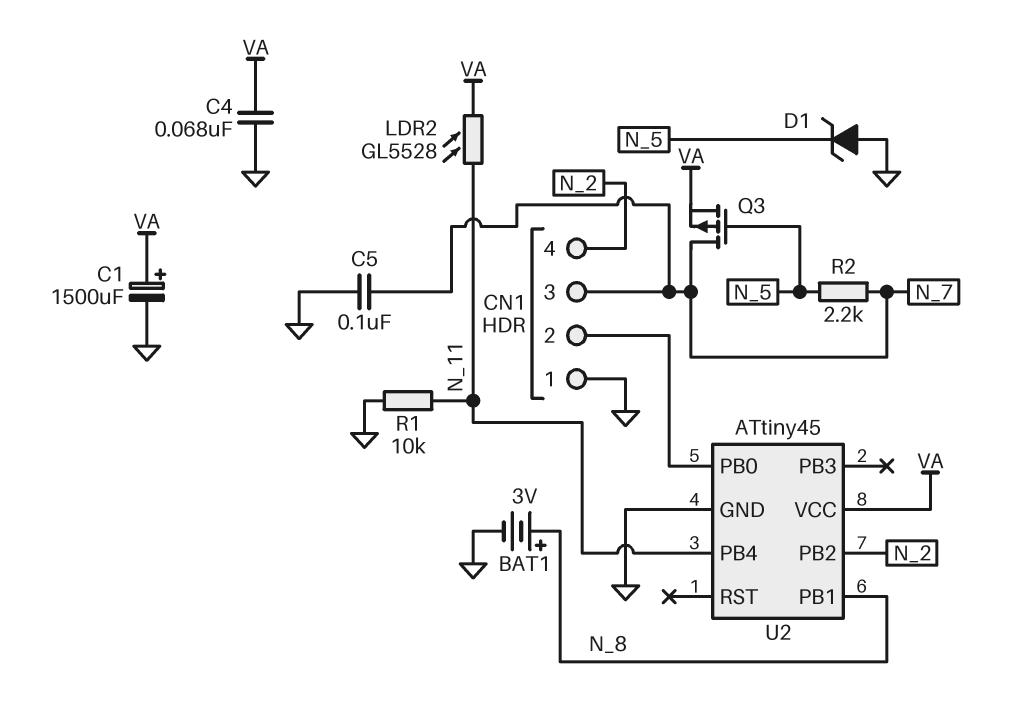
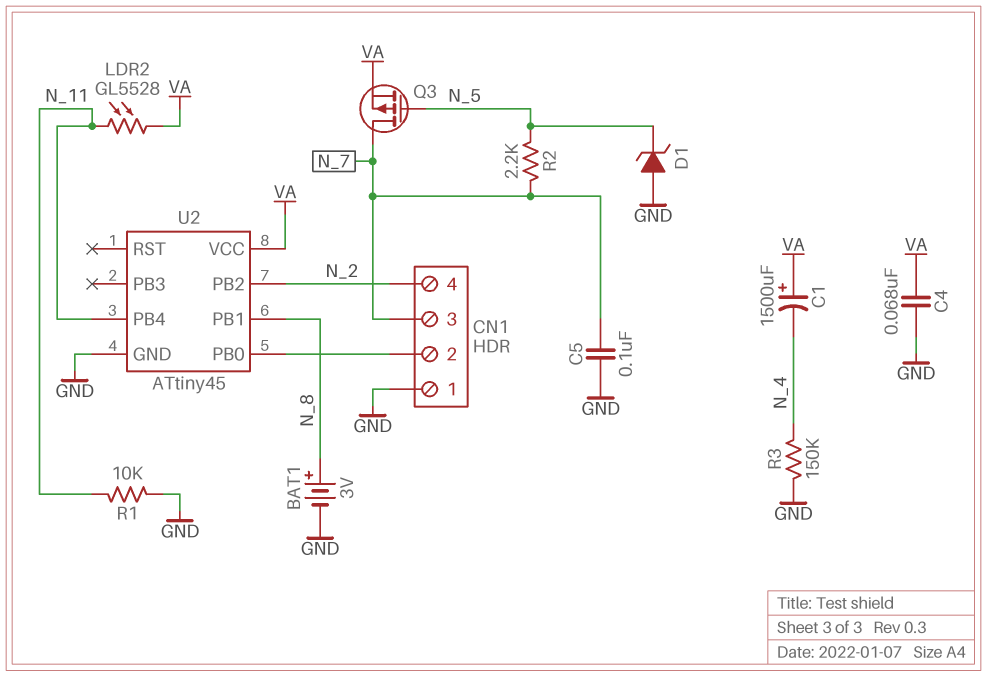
C1: 1500uF (plus VA, minus GND) -> 1500uF (plus VA, minus N_4)
R3: none -> 150k (GND, N_4)

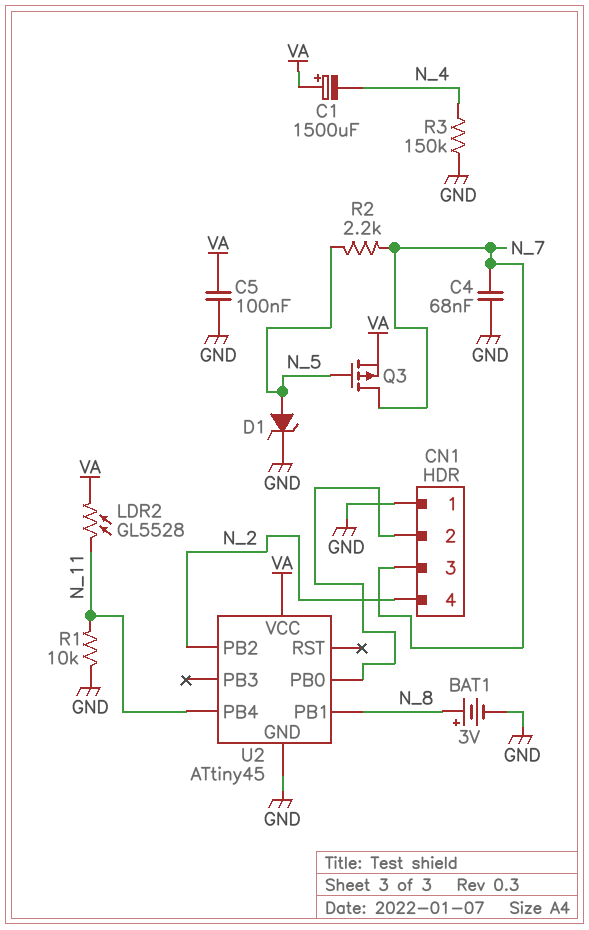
C4: 68nF (GND, VA) -> 68nF (GND, N_7)
C5: 100nF (GND, N_7) -> 100nF (GND, VA)
D1: zener (A GND, K N_5) -> zener (A N_5, K GND)

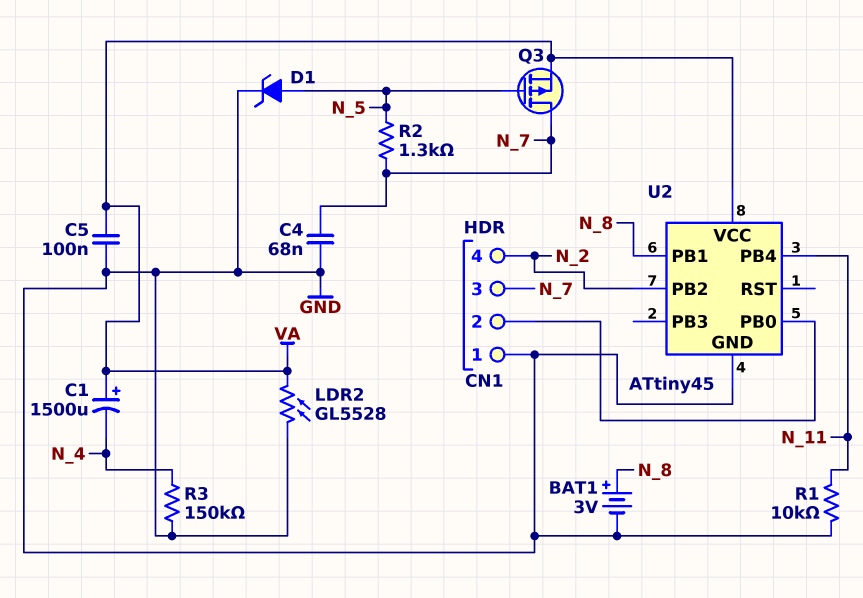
LDR2: GL5528 (N_11, VA) -> GL5528 (GND, VA)
R2: 2.2k (N_5, N_7) -> 1.3k (N_5, N_7)

